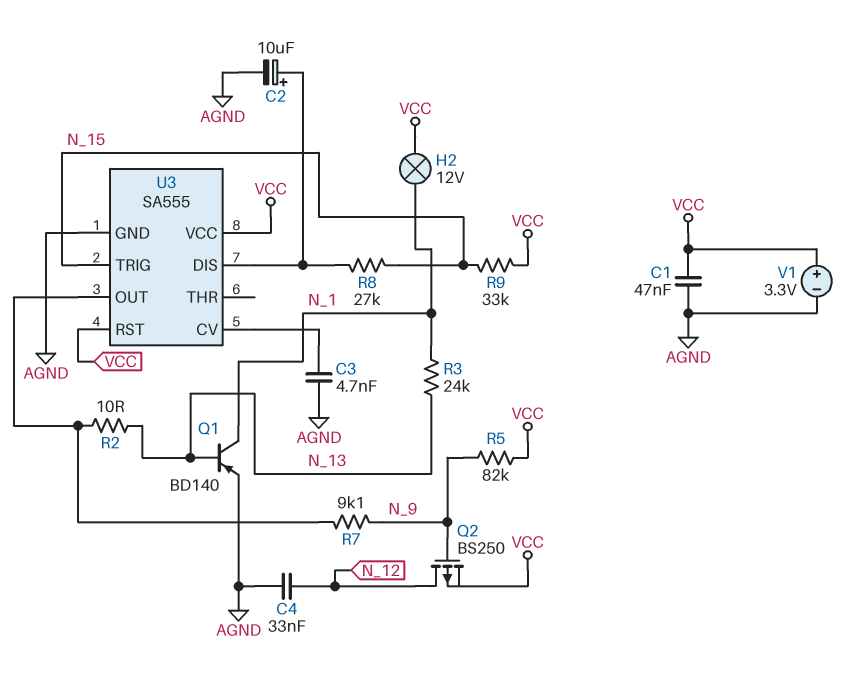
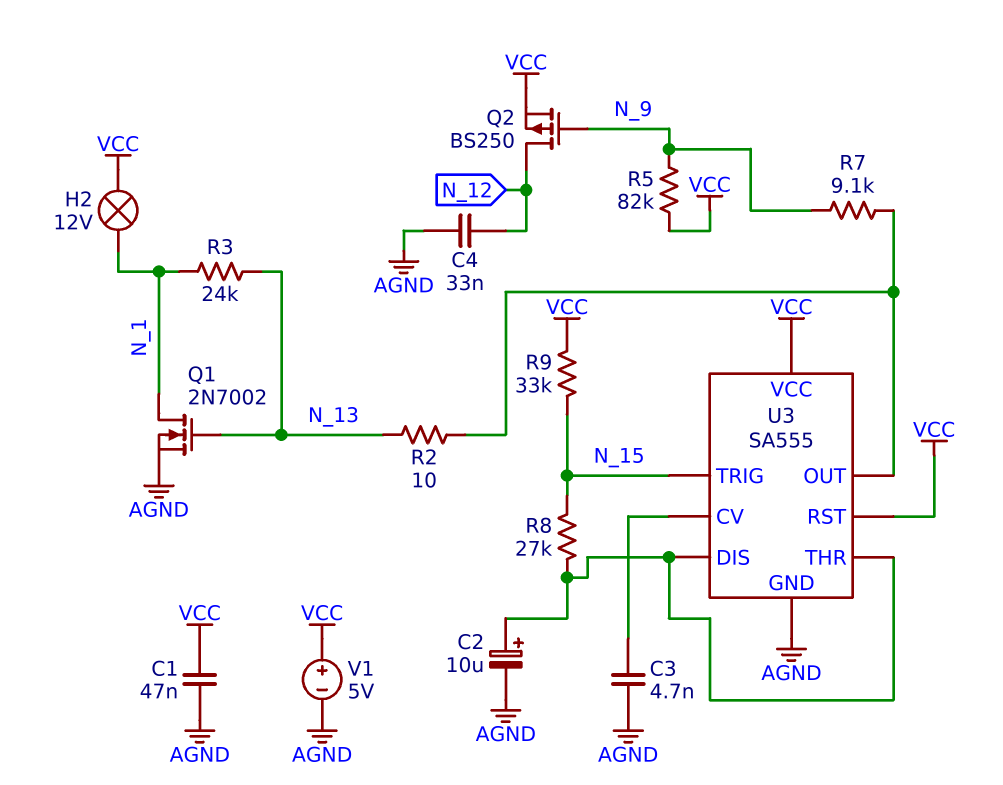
Q1: PNP BD140 (B N_13, C N_1, E AGND) -> NMOS 2N7002 (G N_13, D N_1, S AGND)
U3 pin THR: none -> U3/DIS
V1: 3.3V (plus VCC, minus AGND) -> 5V (plus VCC, minus AGND)

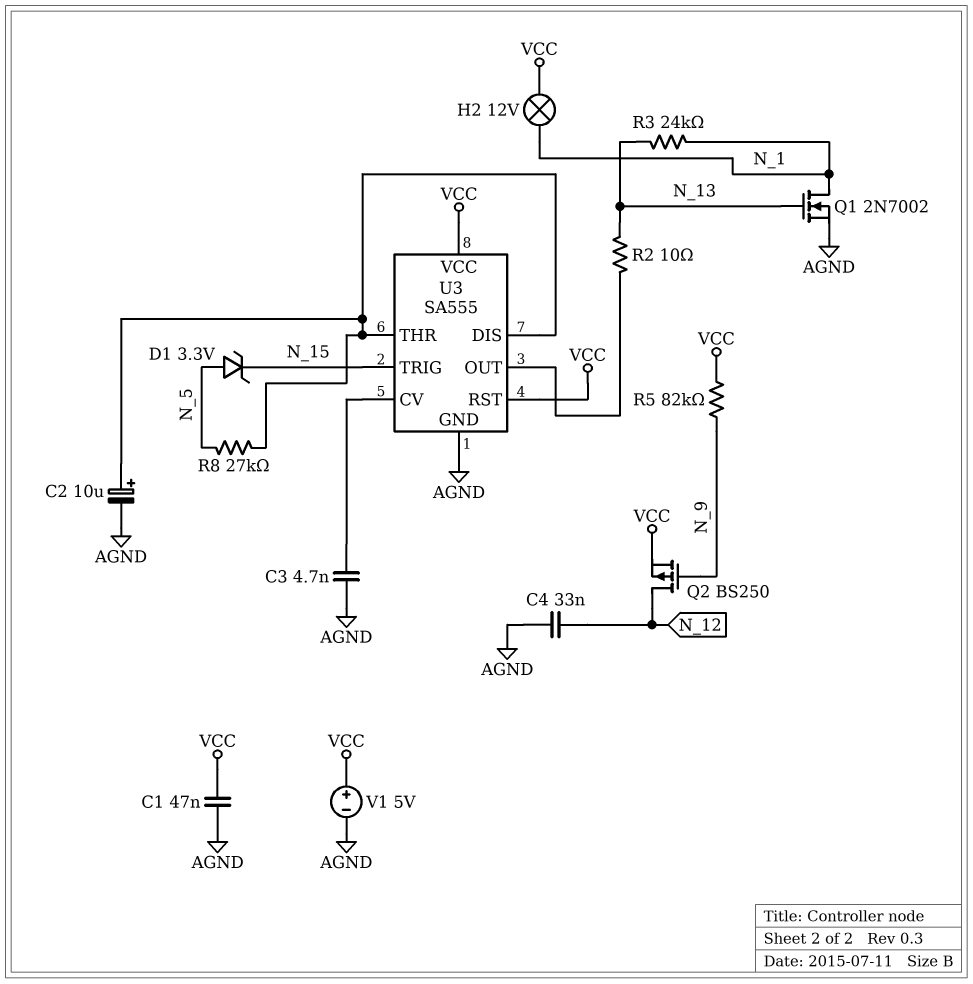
D1: none -> zener 3.3V (A N_5, K N_15)
R7: 9.1k (N_9, U3/OUT) -> none
R8: 27k (N_15, U3/DIS) -> 27k (N_5, U3/DIS)
R9: 33k (N_15, VCC) -> none

